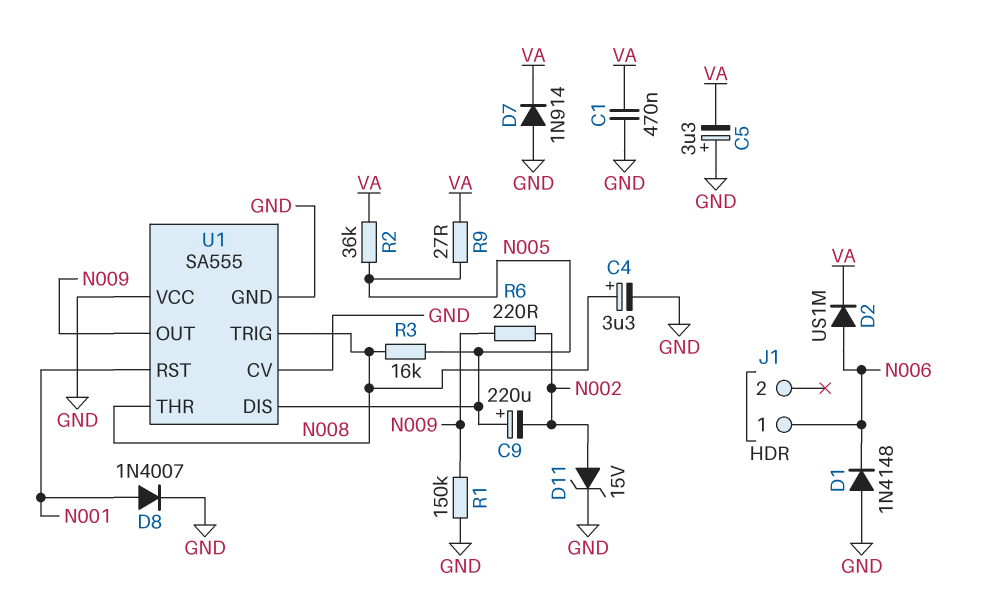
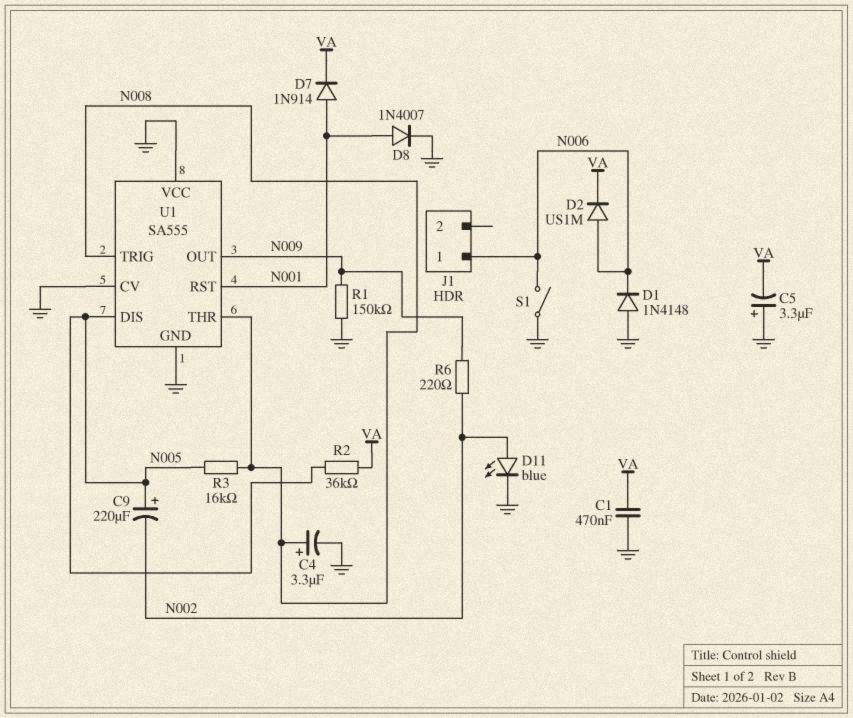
D7: diode 1N914 (A GND, K VA) -> diode 1N914 (A N001, K VA)
D11: zener 15V (A N002, K GND) -> LED blue (A N002, K GND)
R9: 27 (N005, VA) -> none
S1: none -> switch (GND, N006)

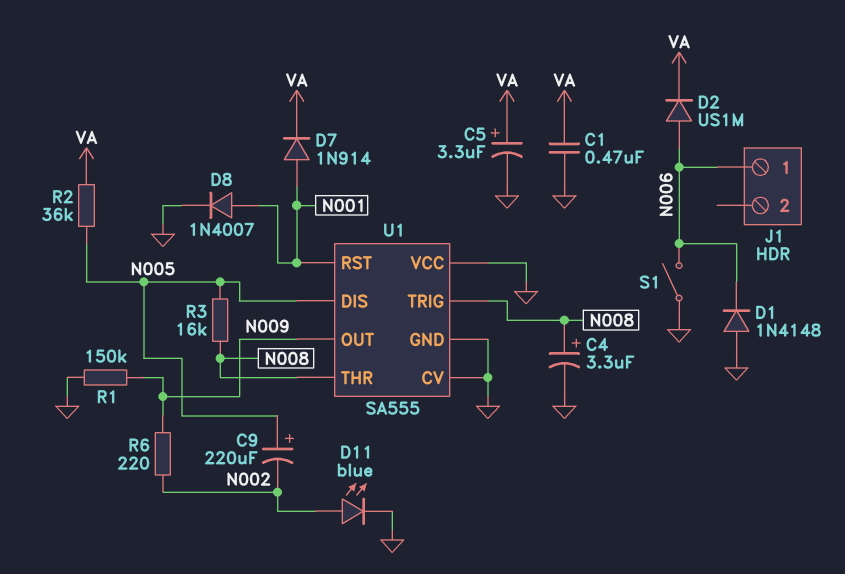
C5: 3.3uF (plus GND, minus VA) -> 3.3uF (plus VA, minus GND)

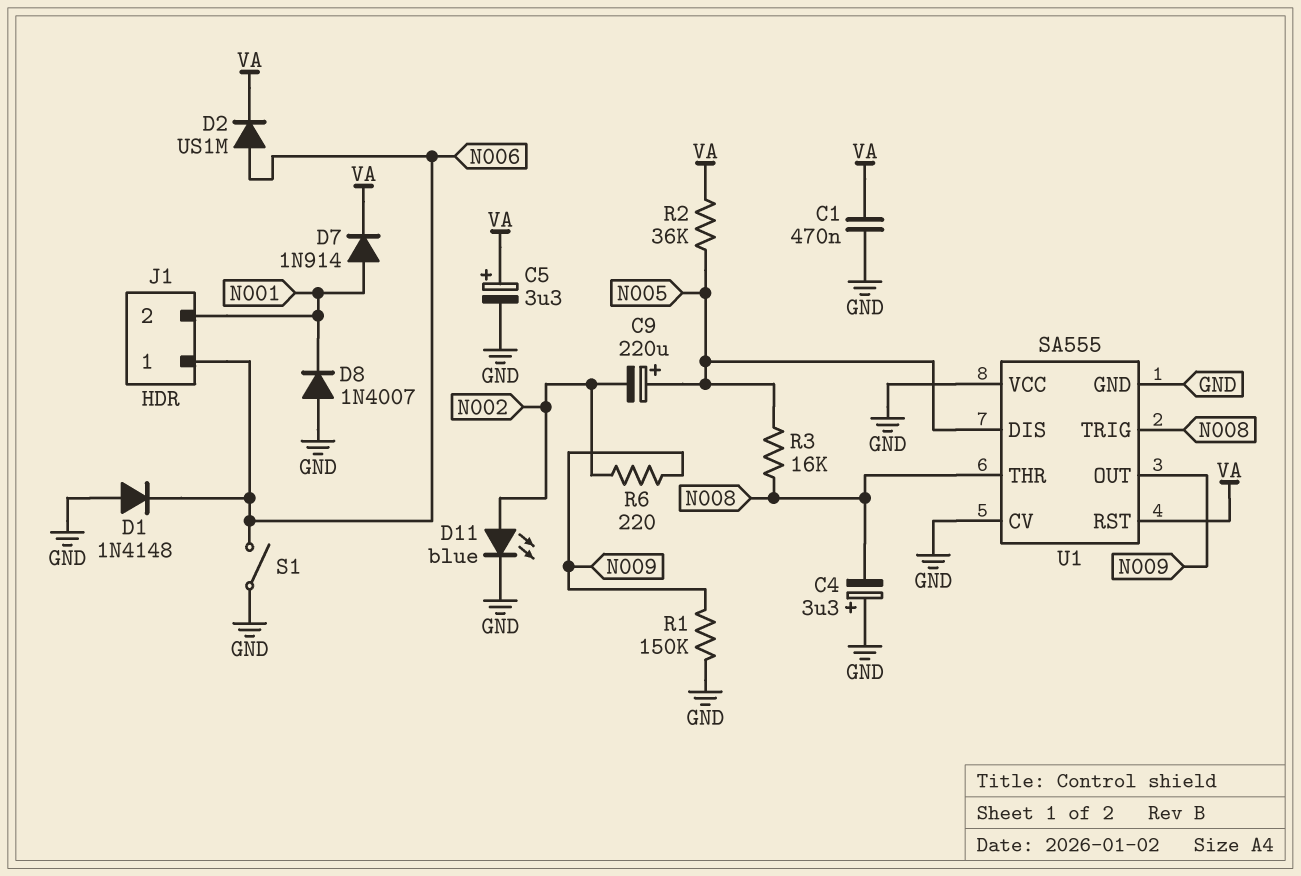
C4: 3.3uF (plus N008, minus GND) -> 3.3uF (plus GND, minus N008)
D8: diode 1N4007 (A N001, K GND) -> diode 1N4007 (A GND, K N001)
J1 pin 2: none -> N001
U1 pin RST: N001 -> VA

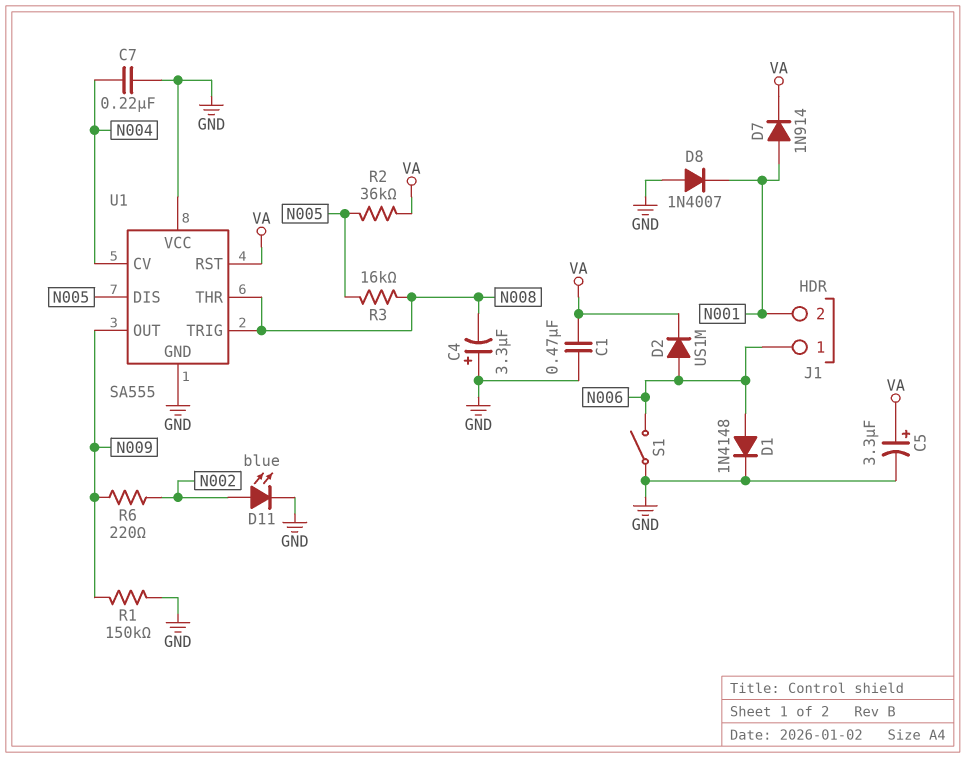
C7: none -> 220nF (GND, N004)
C9: 220uF (plus N005, minus N002) -> none
D1: diode 1N4148 (A GND, K N006) -> diode 1N4148 (A N006, K GND)
U1 pin CV: GND -> N004

